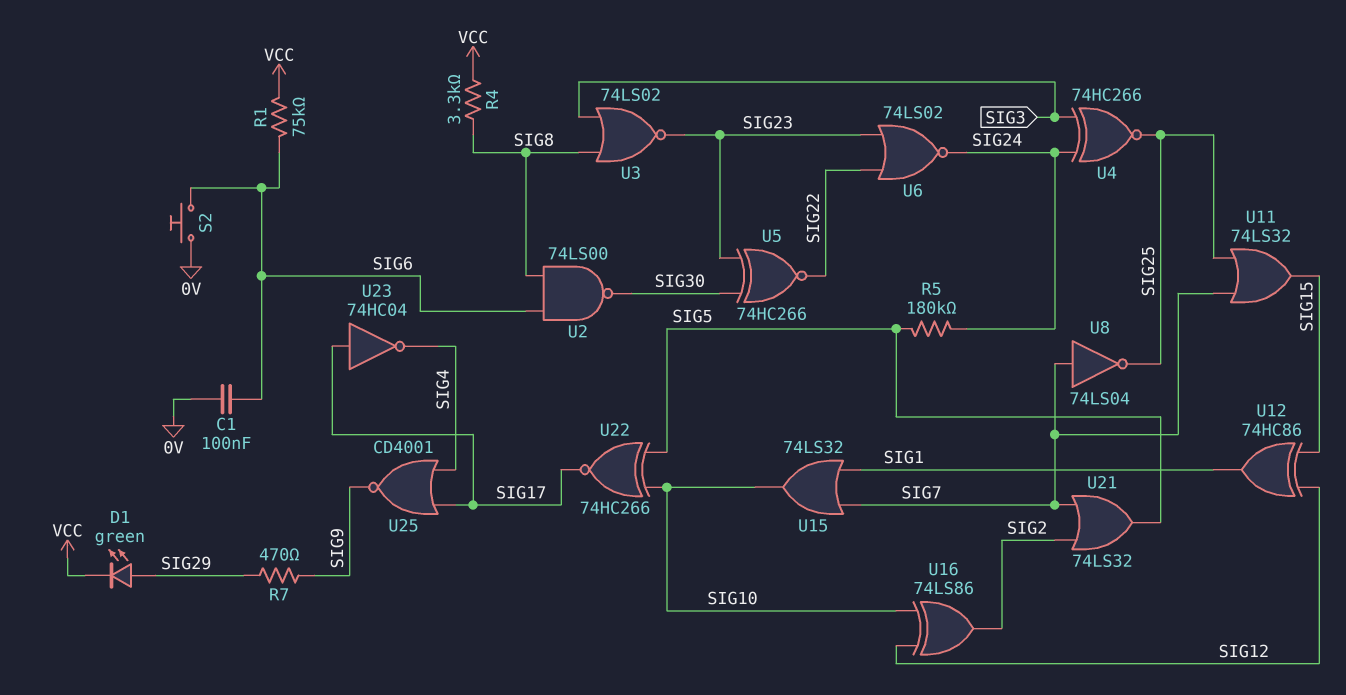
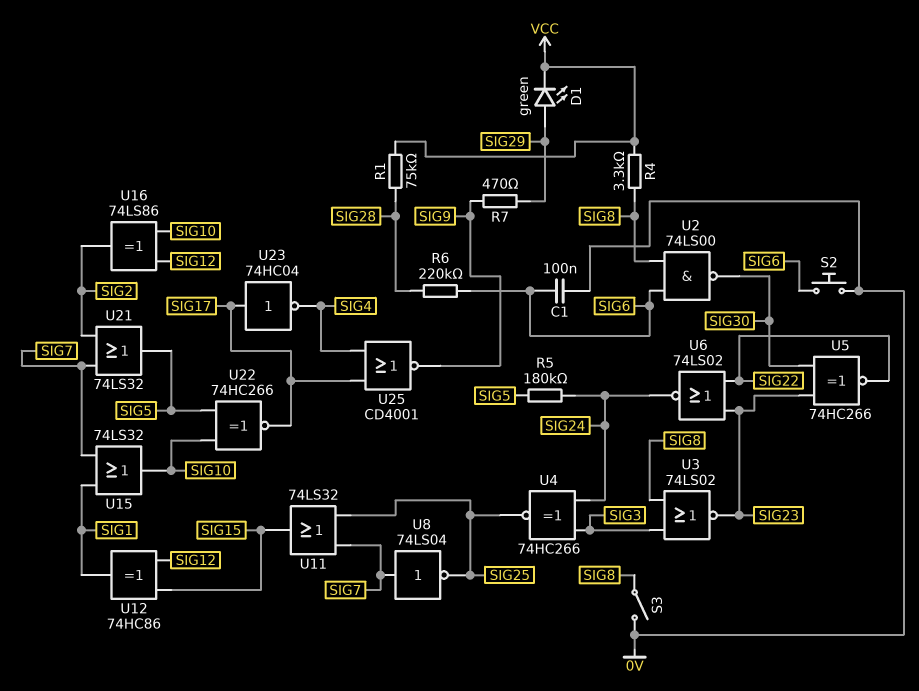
R1: 75k (SIG6, VCC) -> 75k (SIG28, VCC)
R6: none -> 220k (SIG6, SIG28)
S3: none -> switch (0V, SIG8)

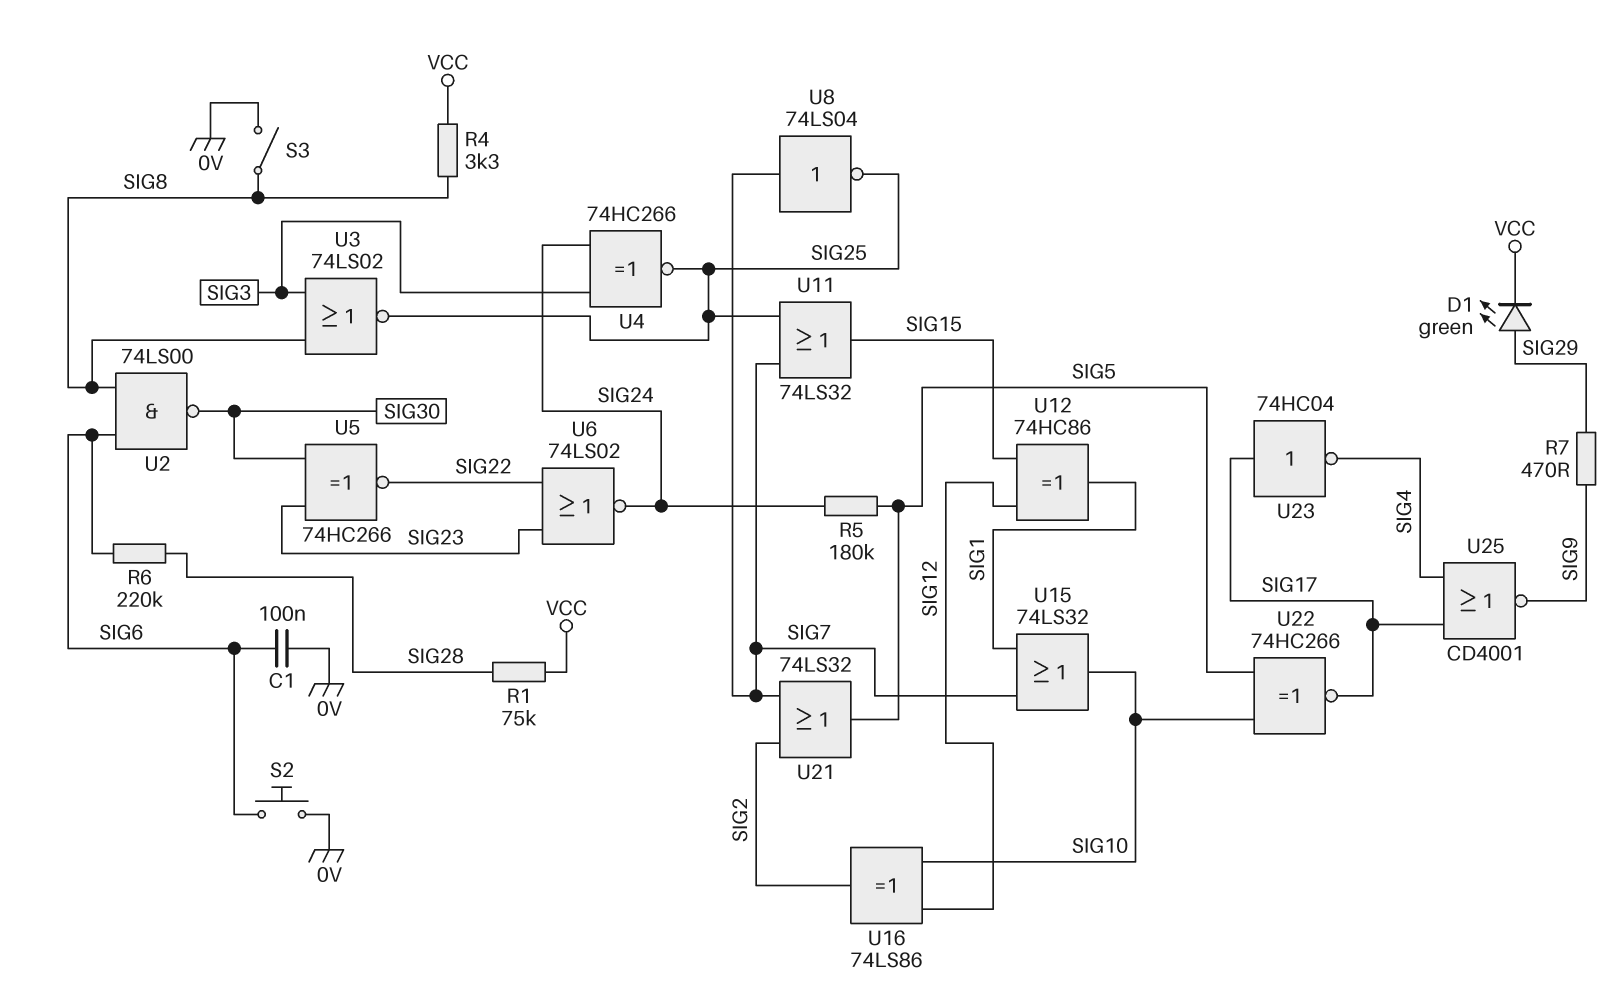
U3: NOR 74LS02 (in SIG3, in SIG8, out SIG23) -> NOR 74LS02 (in SIG3, in SIG8, out SIG25)

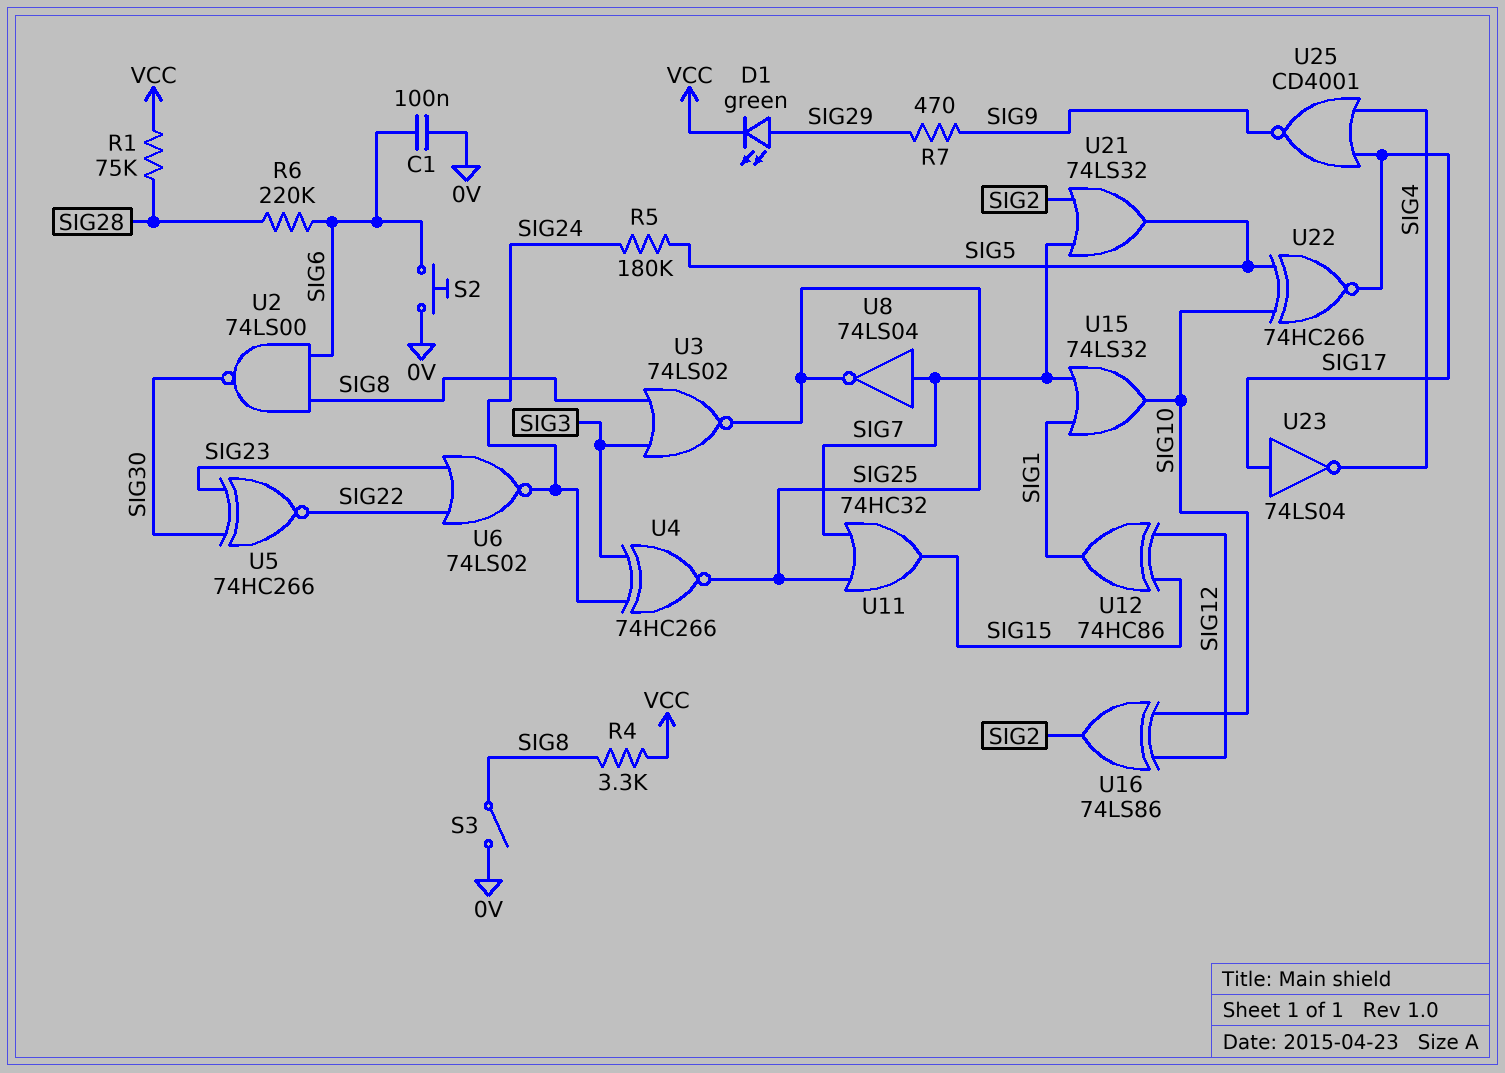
U11: OR 74LS32 (in SIG7, in SIG25, out SIG15) -> OR 74HC32 (in SIG7, in SIG25, out SIG15)
U23: NOT 74HC04 (in SIG17, out SIG4) -> NOT 74LS04 (in SIG17, out SIG4)

